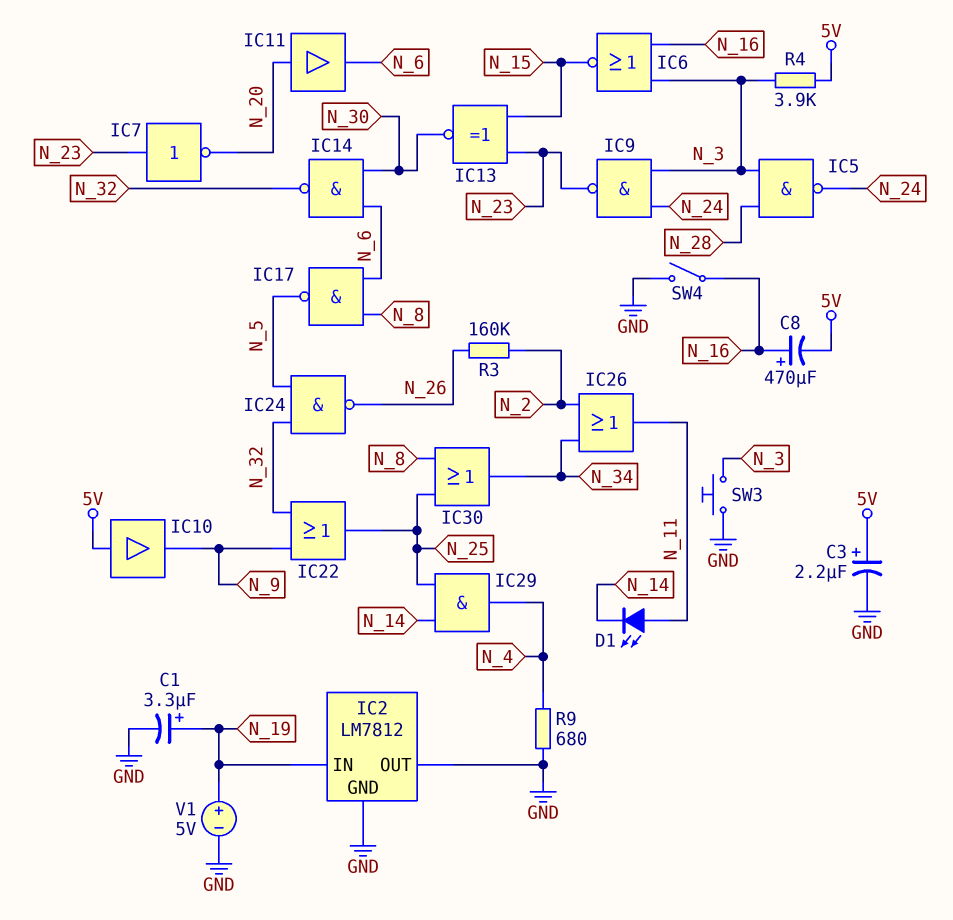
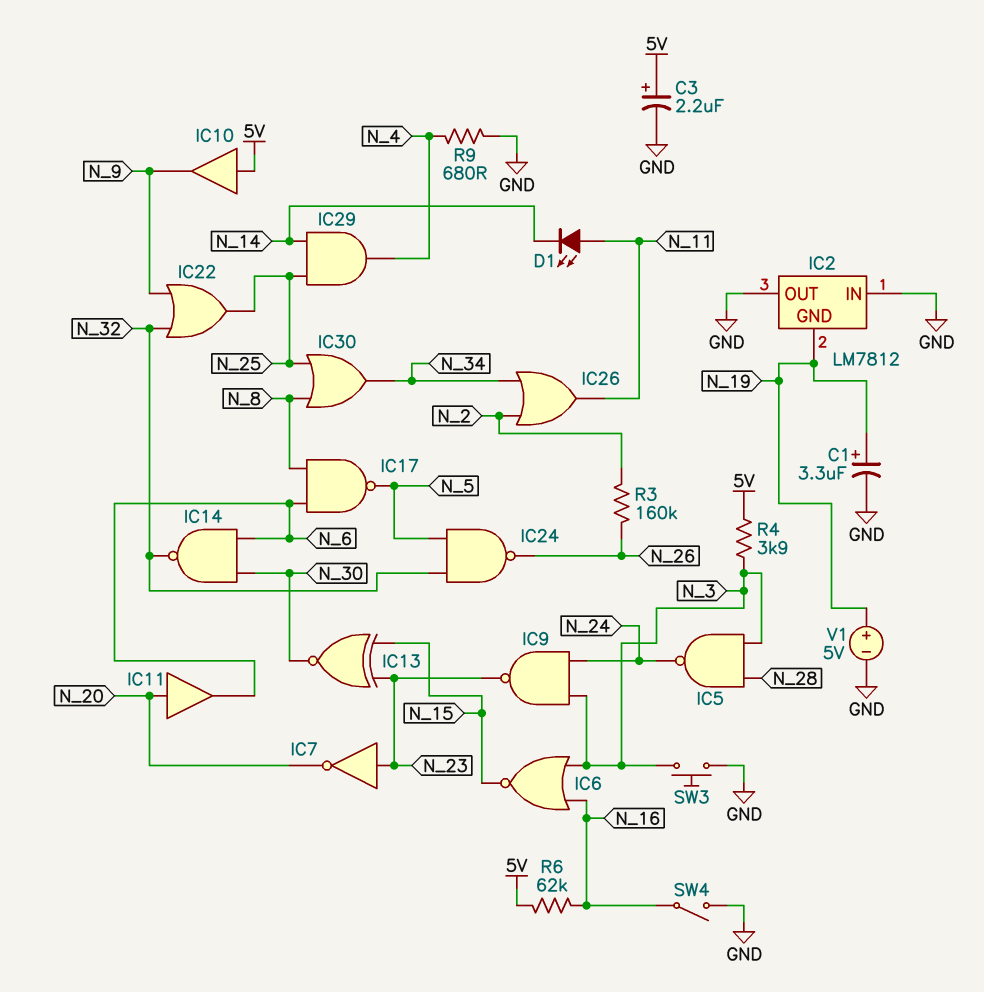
C8: 470uF (plus N_16, minus 5V) -> none
IC2 pin GND: GND -> N_19
IC2 pin IN: N_19 -> GND
R6: none -> 62k (5V, N_16)

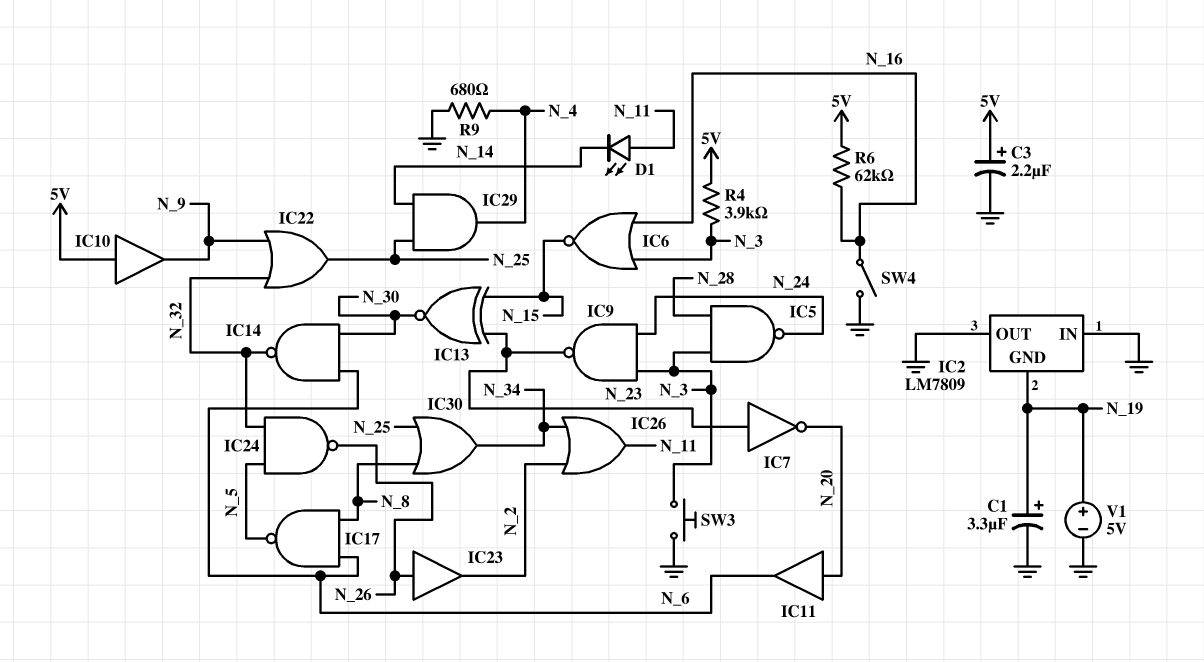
IC2: LM7812 -> LM7809
IC23: none -> buffer (in N_26, out N_2)
R3: 160k (N_2, N_26) -> none

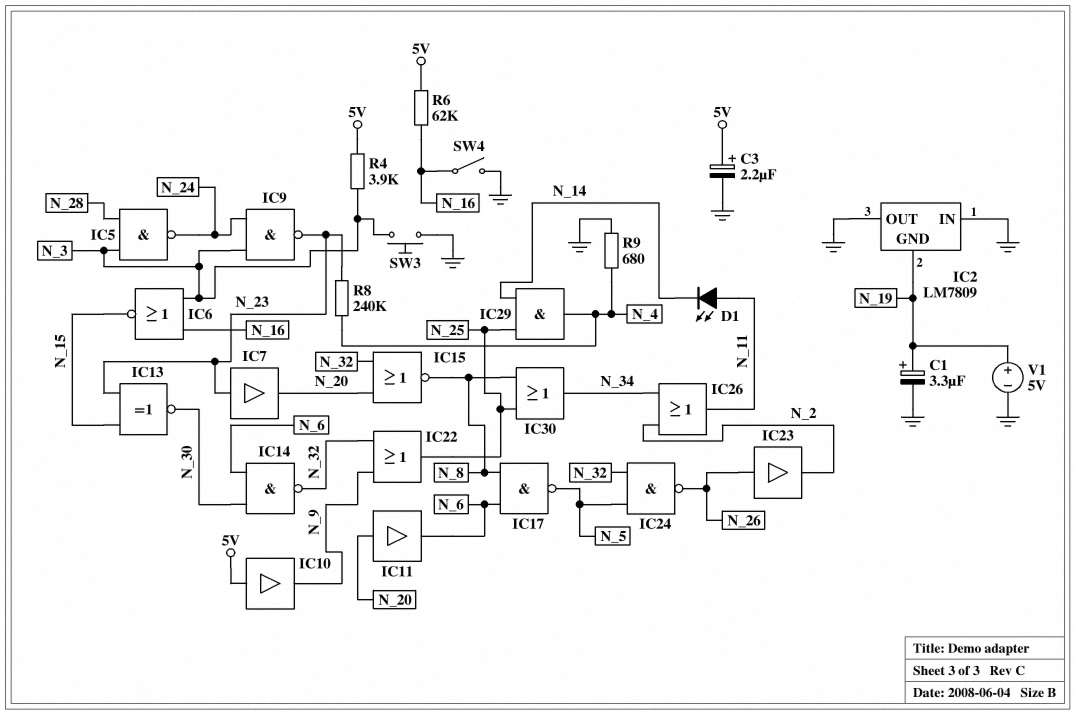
IC7: NOT (in N_23, out N_20) -> buffer (in N_23, out N_20)
IC15: none -> NOR (in N_20, in N_32, out N_8)
R8: none -> 240k (N_4, N_23)

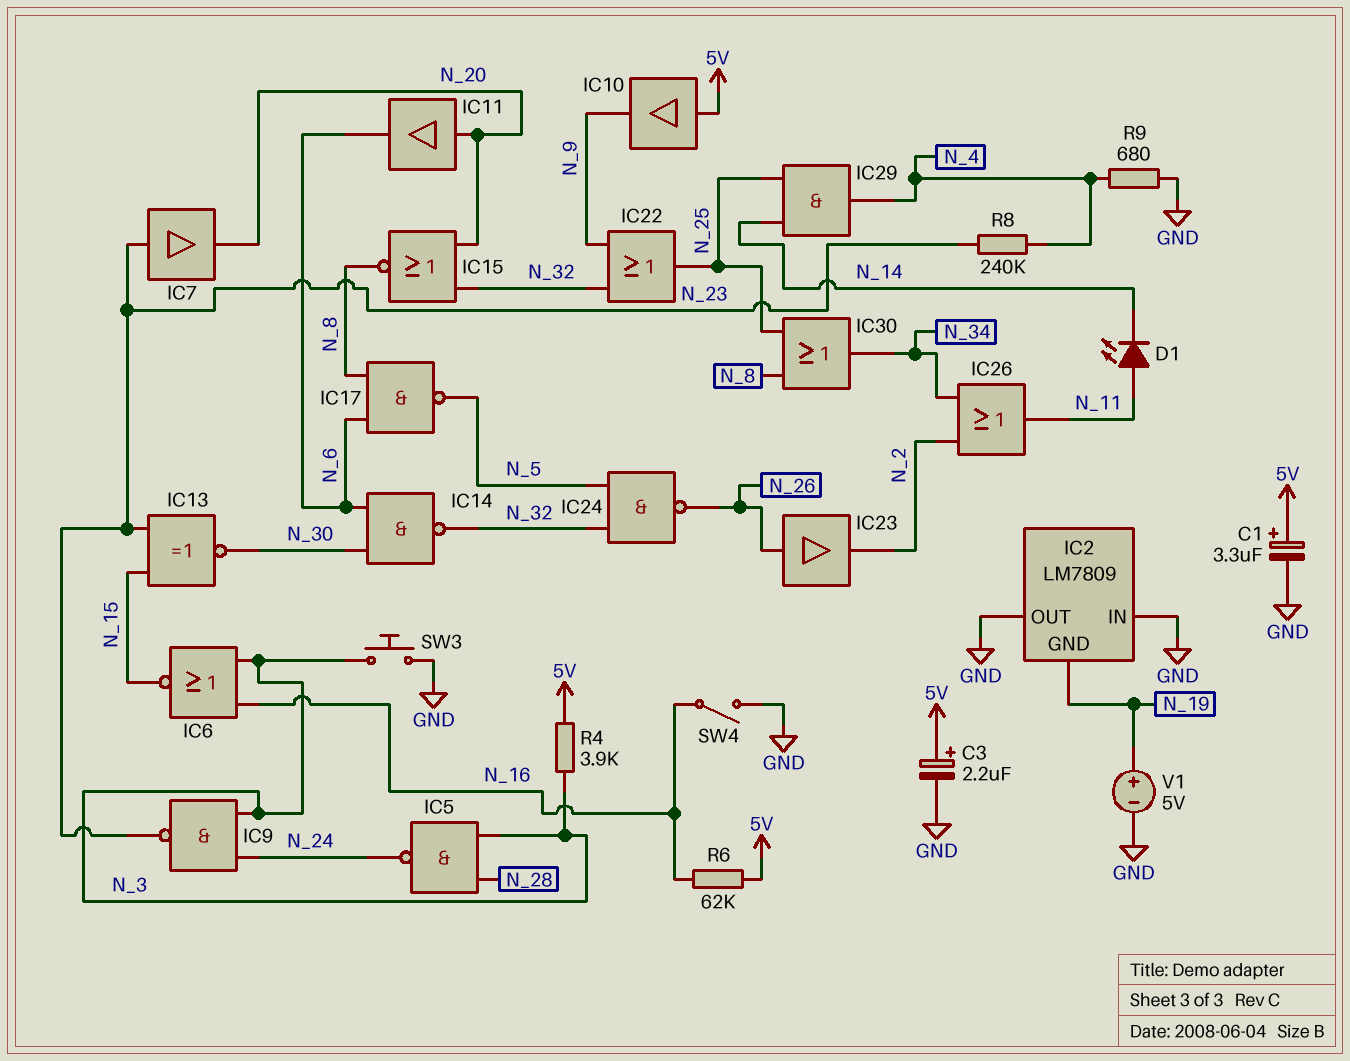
C1: 3.3uF (plus N_19, minus GND) -> 3.3uF (plus 5V, minus GND)

